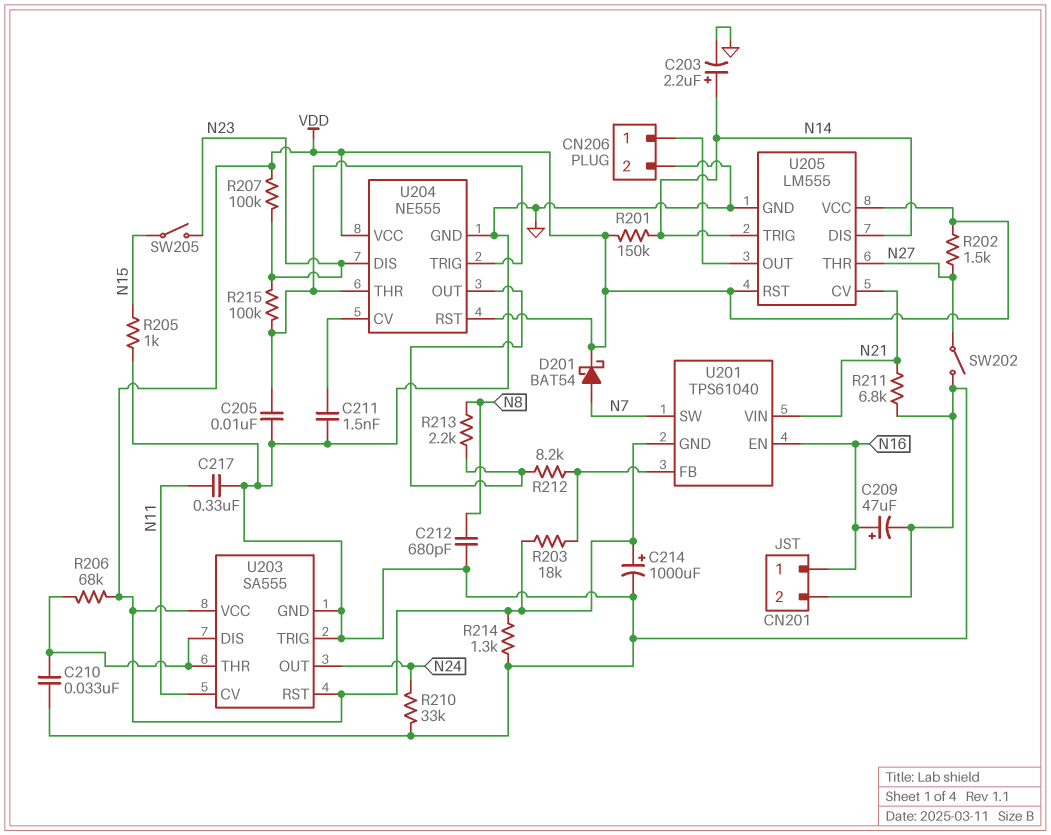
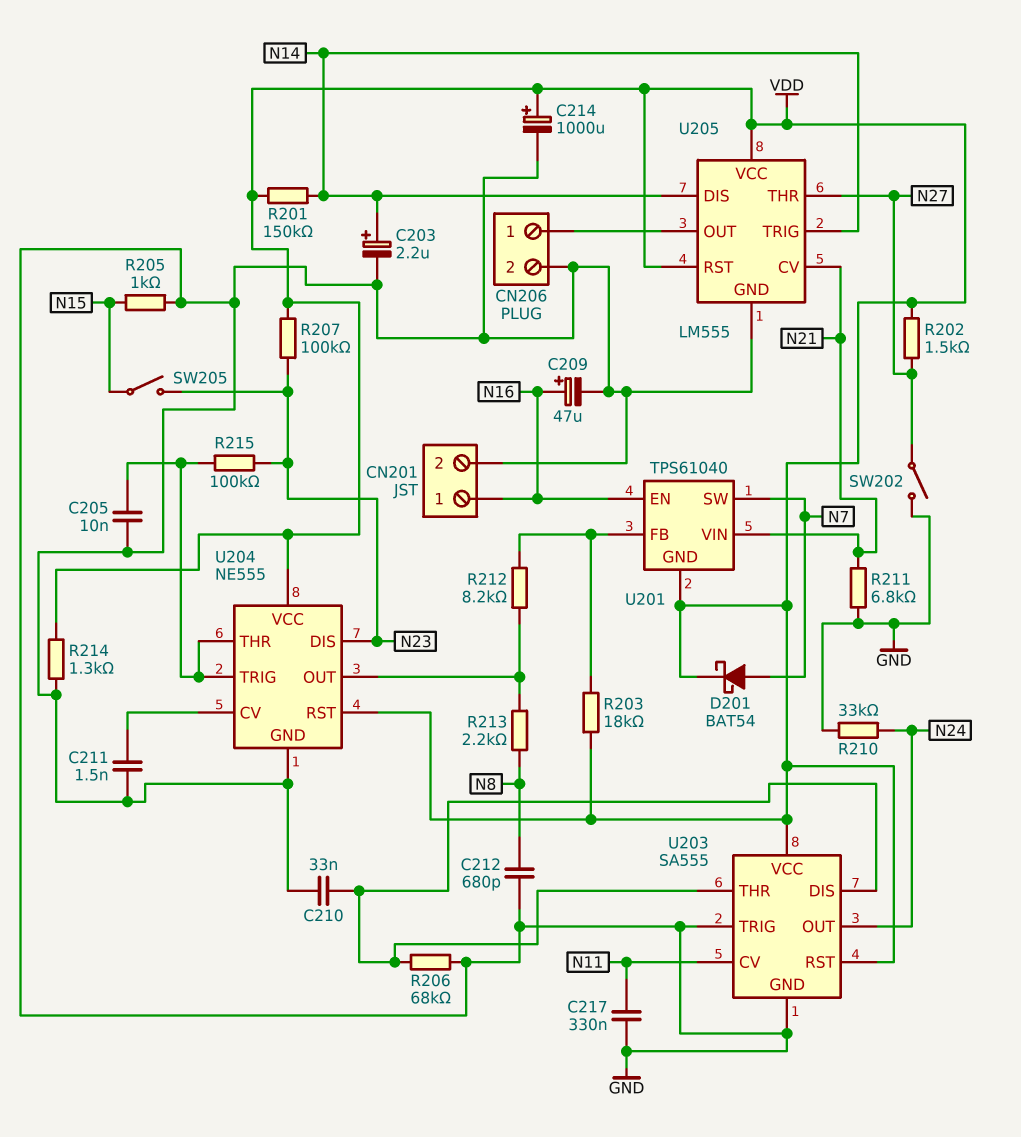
R206: 68k (U203/DIS, VDD) -> 68k (GND, U203/DIS)

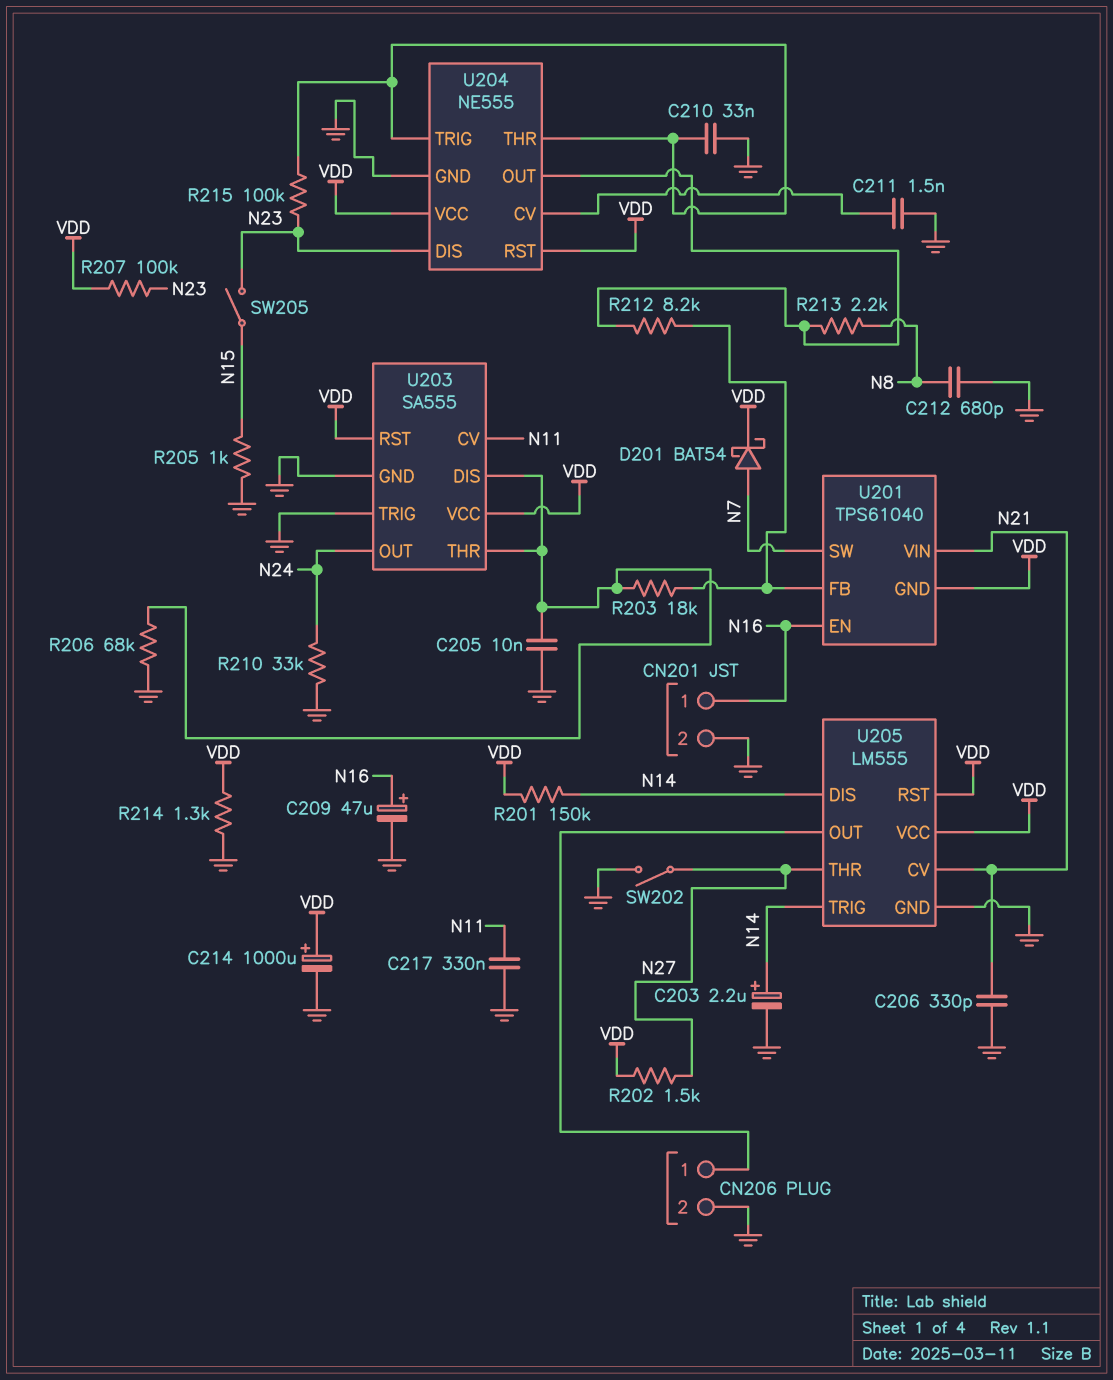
C205: 10nF (GND, U204/THR) -> 10nF (GND, U203/DIS)
C206: none -> 330pF (GND, N21)
C210: 33nF (GND, U203/DIS) -> 33nF (GND, U204/THR)
R203: 18k (U201/FB, VDD) -> 18k (U201/FB, U203/DIS)
R211: 6.8k (GND, N21) -> none

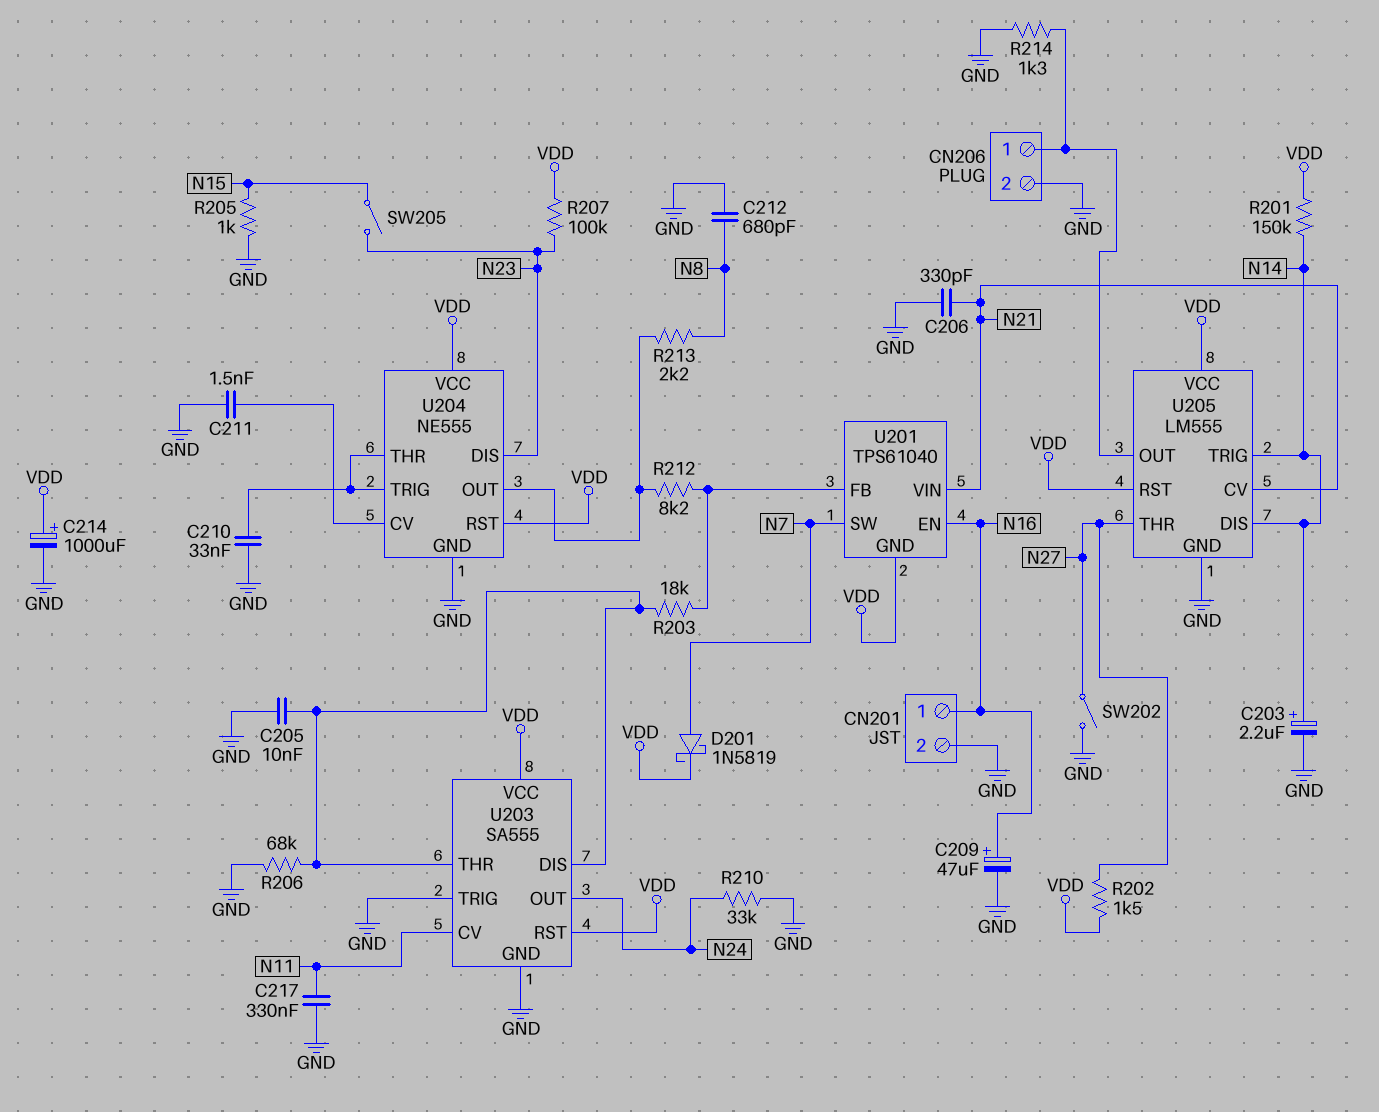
D201: schottky BAT54 (A N7, K VDD) -> schottky 1N5819 (A N7, K VDD)
R214: 1.3k (GND, VDD) -> 1.3k (CN206/1, GND)
R215: 100k (N23, U204/THR) -> none

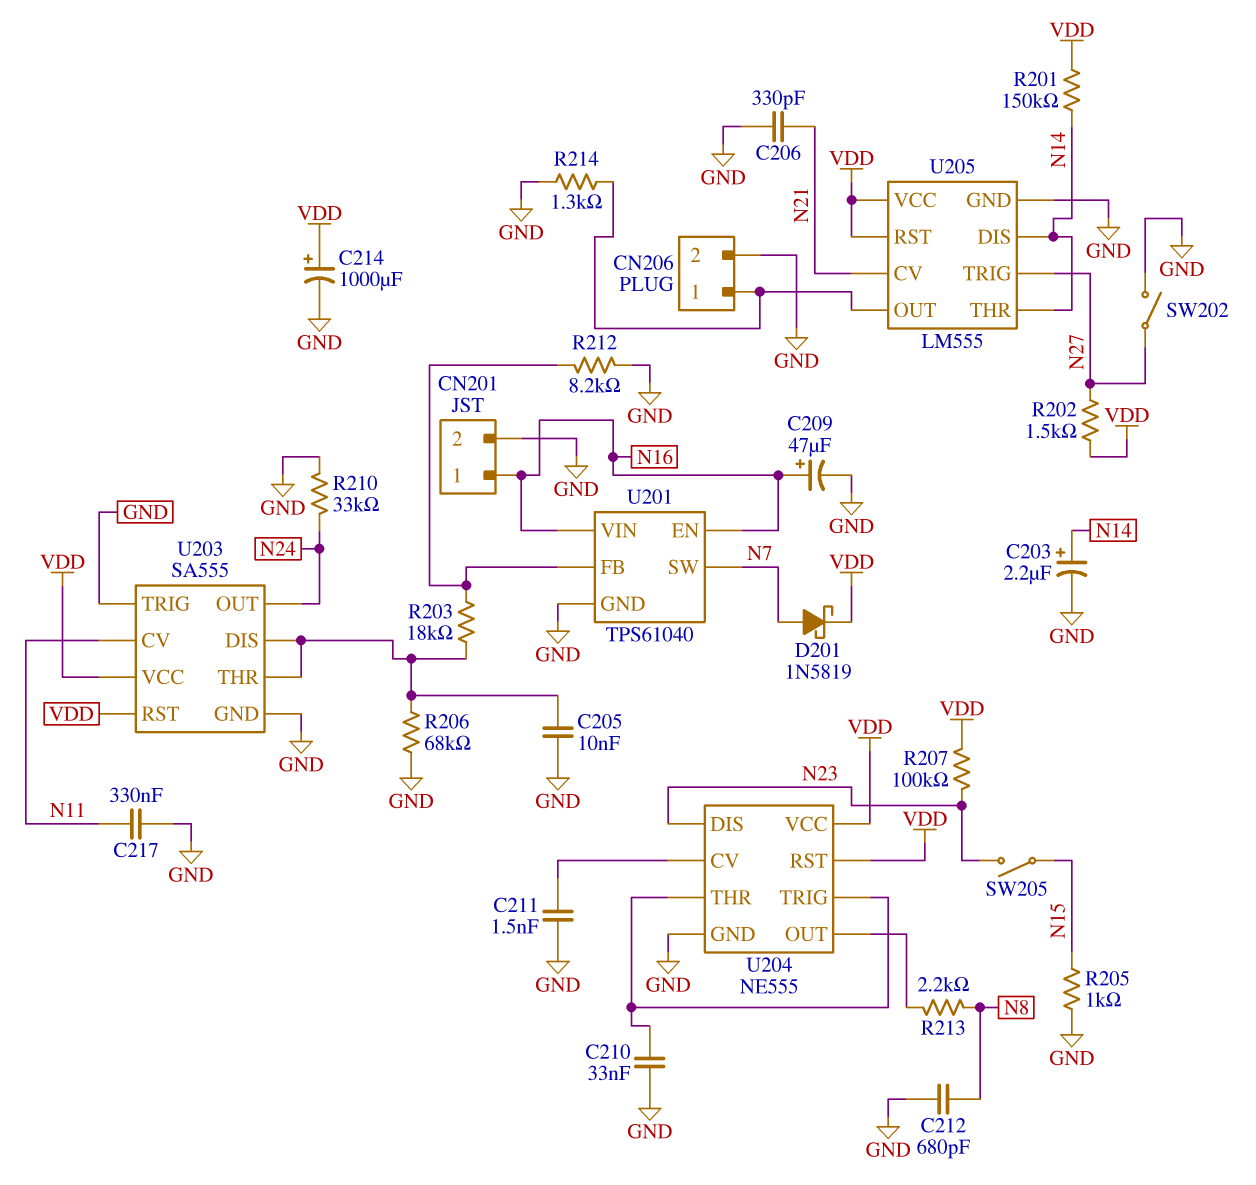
R212: 8.2k (U201/FB, U204/OUT) -> 8.2k (GND, U201/FB)
U201 pin GND: VDD -> GND
U201 pin VIN: N21 -> N16
U205 pin THR: N27 -> N14
U205 pin TRIG: N14 -> N27

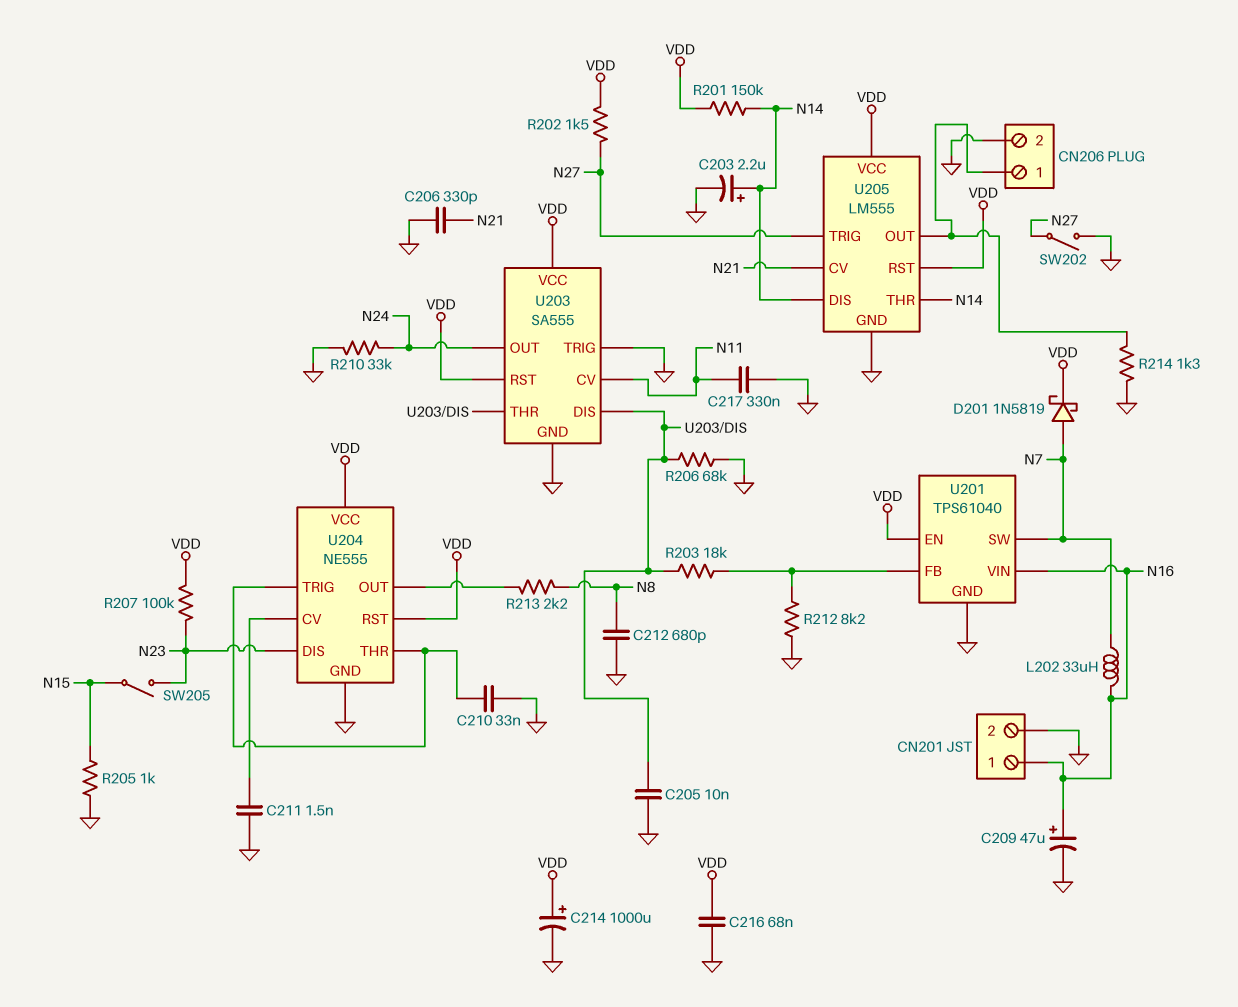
C216: none -> 68nF (GND, VDD)
L202: none -> 33uH (N7, N16)
U201 pin EN: N16 -> VDD

